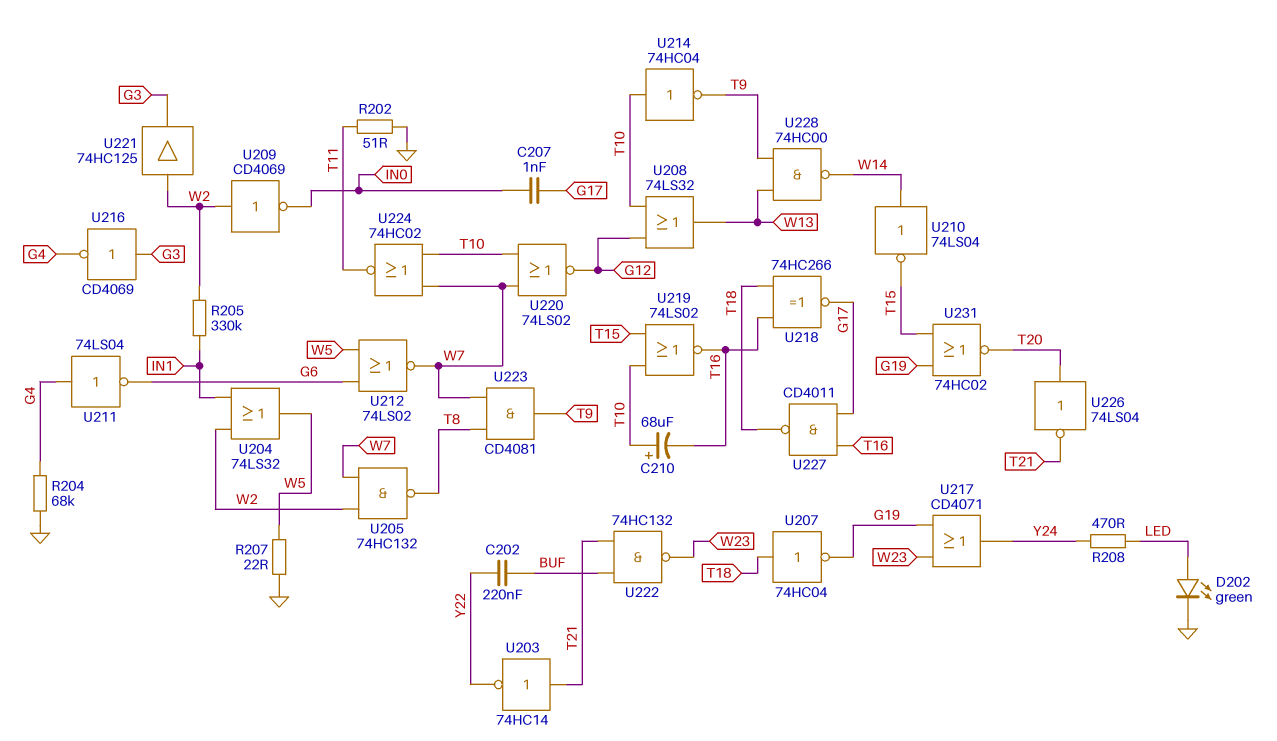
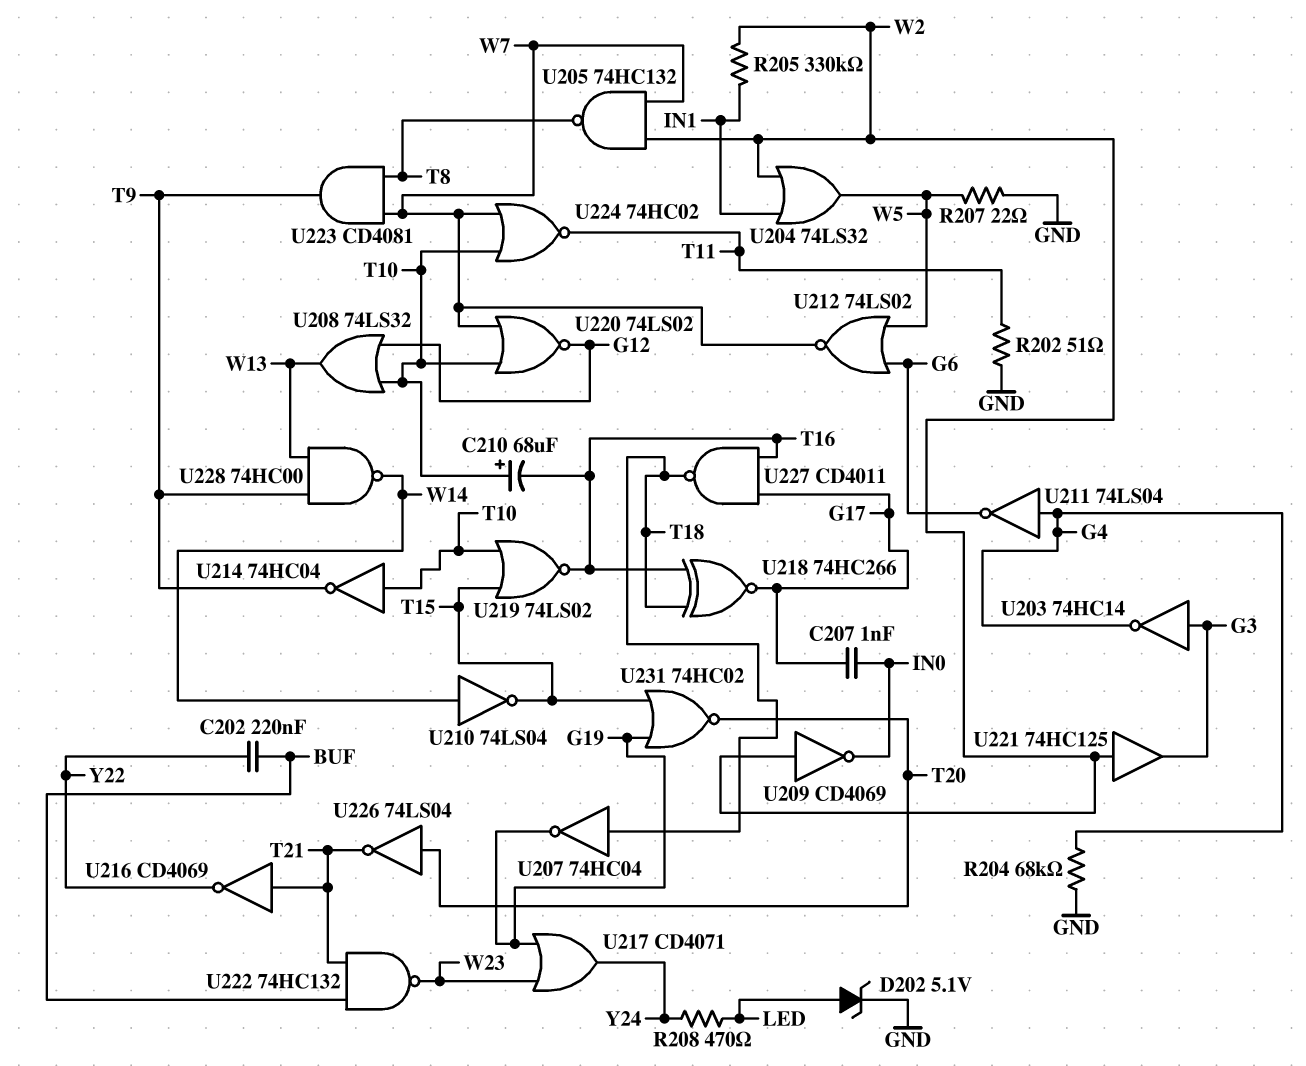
D202: LED green (A LED, K GND) -> zener 5.1V (A LED, K GND)
U203: NOT 74HC14 (in T21, out Y22) -> NOT 74HC14 (in G3, out G4)
U216: NOT CD4069 (in G3, out G4) -> NOT CD4069 (in T21, out Y22)

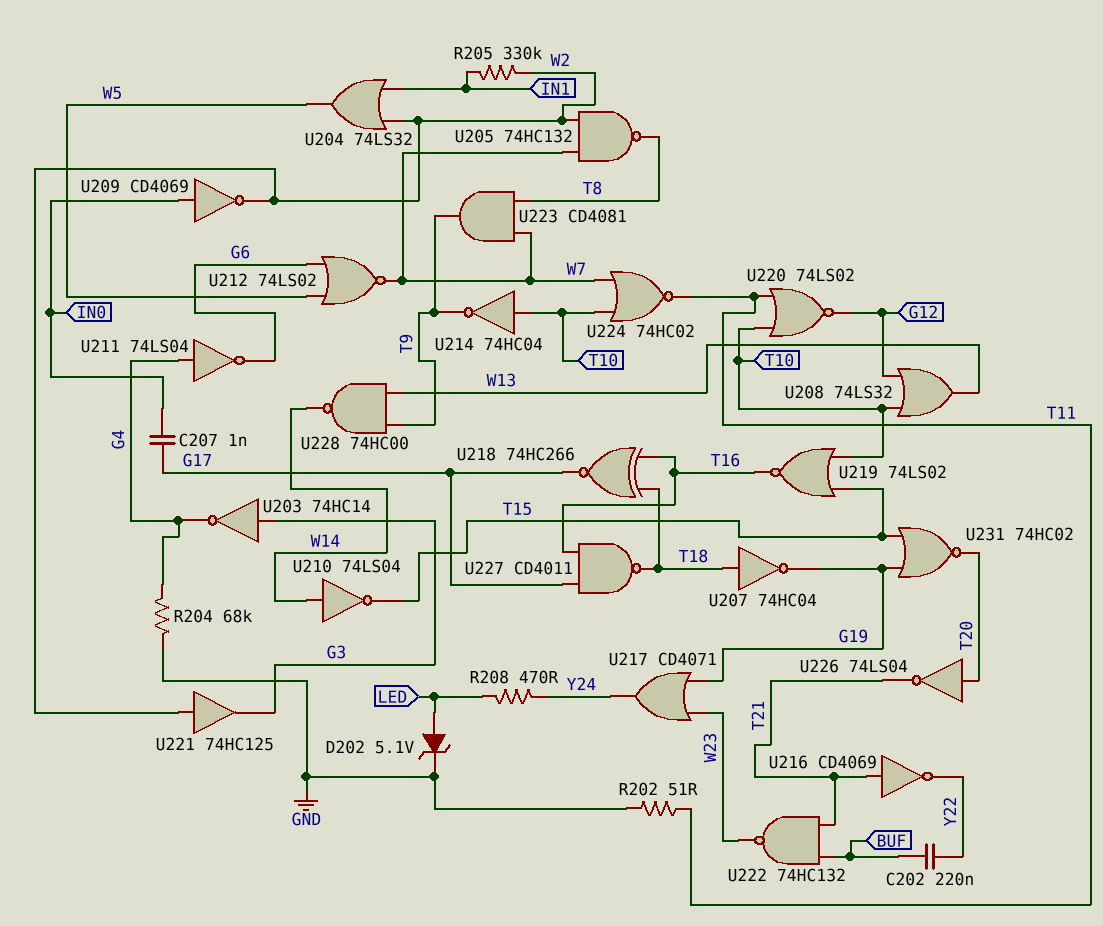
C210: 68uF (plus T10, minus T16) -> none
R207: 22 (GND, W5) -> none
U209: NOT CD4069 (in W2, out IN0) -> NOT CD4069 (in IN0, out W2)
U220: NOR 74LS02 (in T10, in W7, out G12) -> NOR 74LS02 (in T10, in T11, out G12)

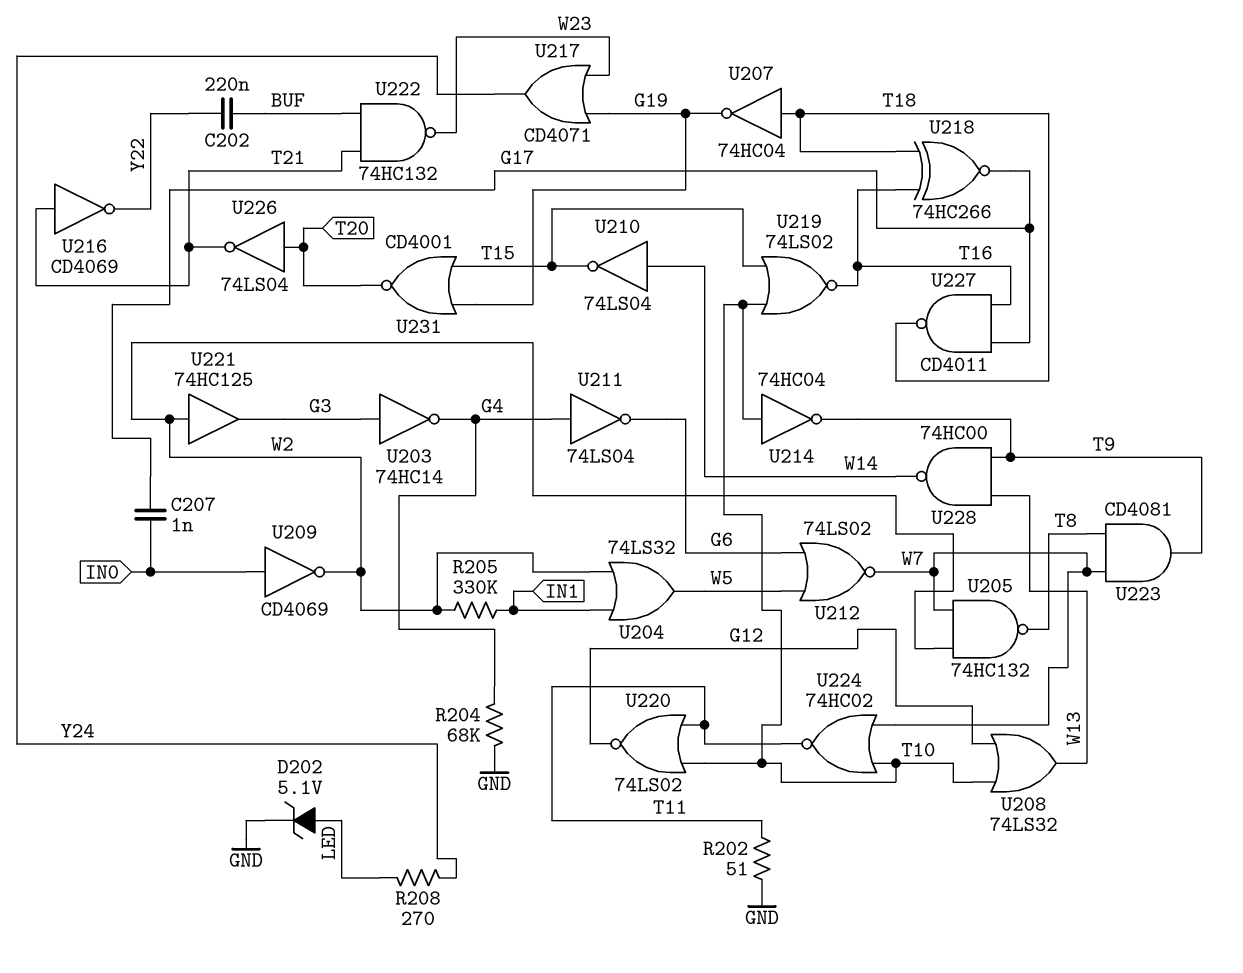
R208: 470 (LED, Y24) -> 270 (LED, Y24)
U231: NOR 74HC02 (in G19, in T15, out T20) -> NOR CD4001 (in G19, in T15, out T20)

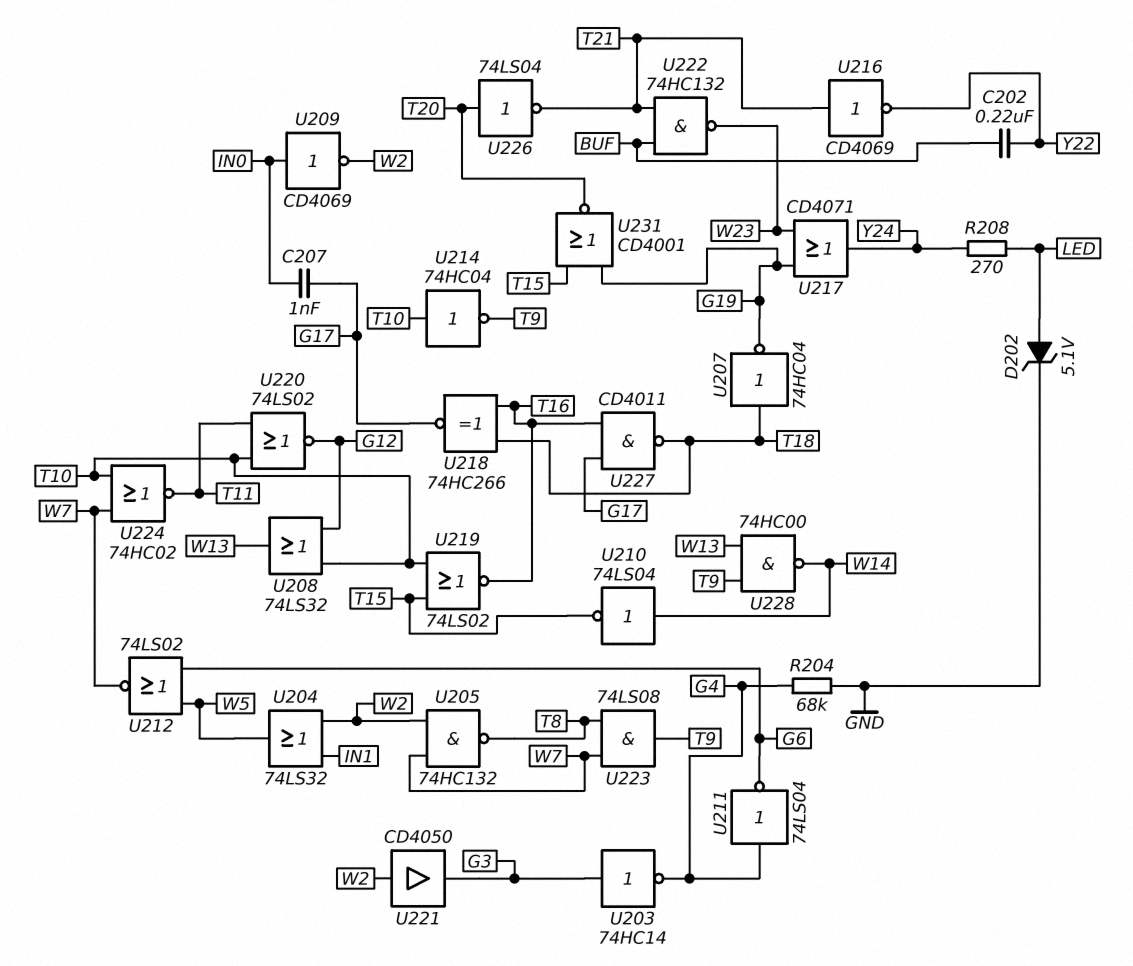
R202: 51 (GND, T11) -> none
R205: 330k (IN1, W2) -> none
U221: buffer 74HC125 (in W2, out G3) -> buffer CD4050 (in W2, out G3)
U223: AND CD4081 (in T8, in W7, out T9) -> AND 74LS08 (in T8, in W7, out T9)

